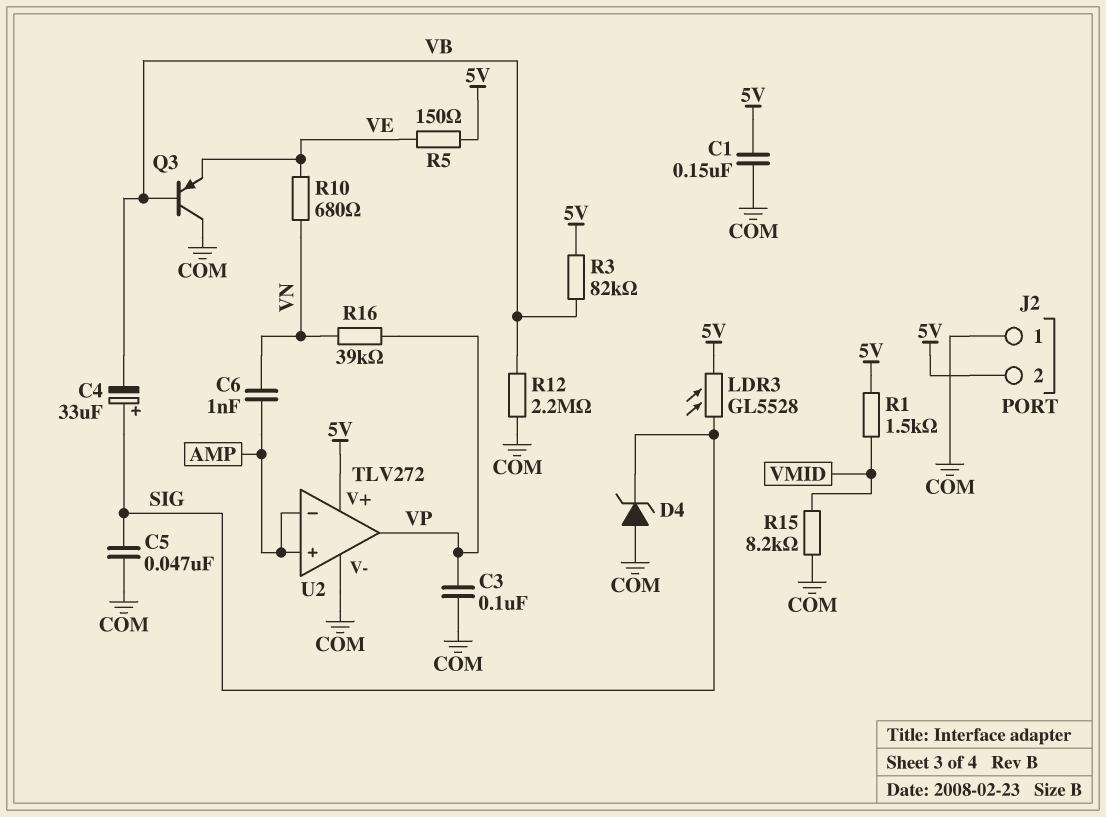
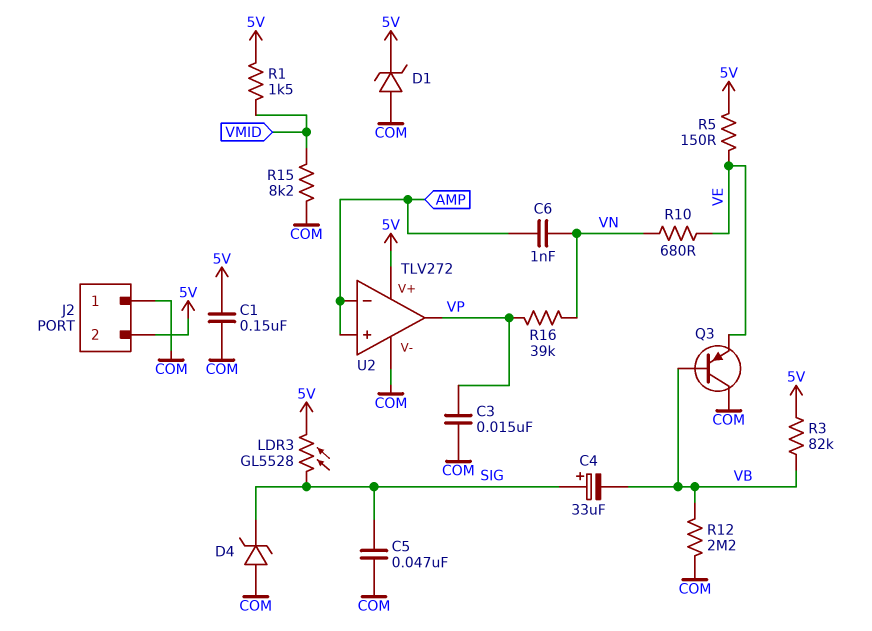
C3: 100nF (COM, VP) -> 15nF (COM, VP)
D1: none -> zener (A COM, K 5V)

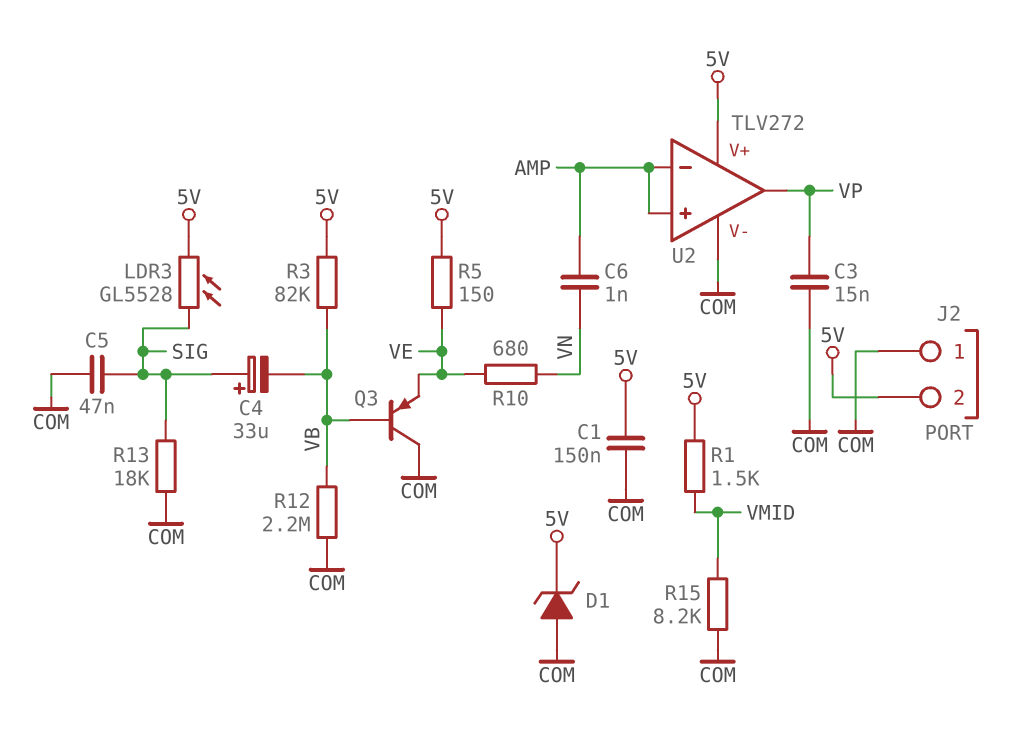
D4: zener (A COM, K SIG) -> none
R13: none -> 18k (COM, SIG)
R16: 39k (VN, VP) -> none

